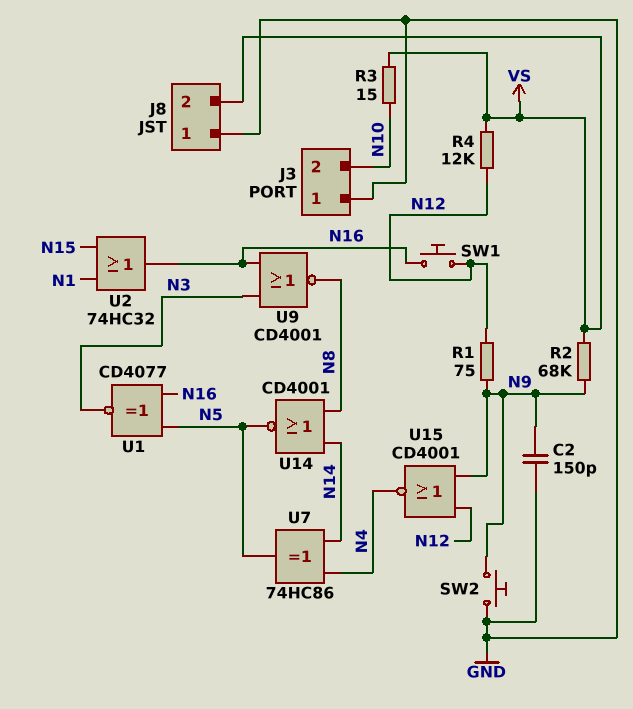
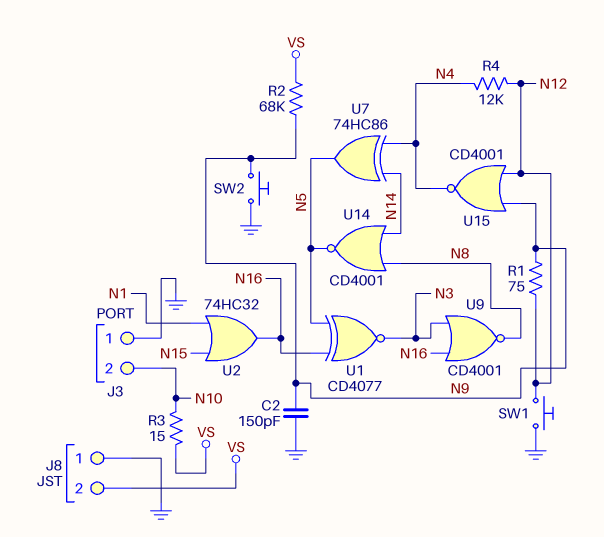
R4: 12k (N12, VS) -> 12k (N4, N12)
SW1: button (N12, N16) -> button (GND, N12)

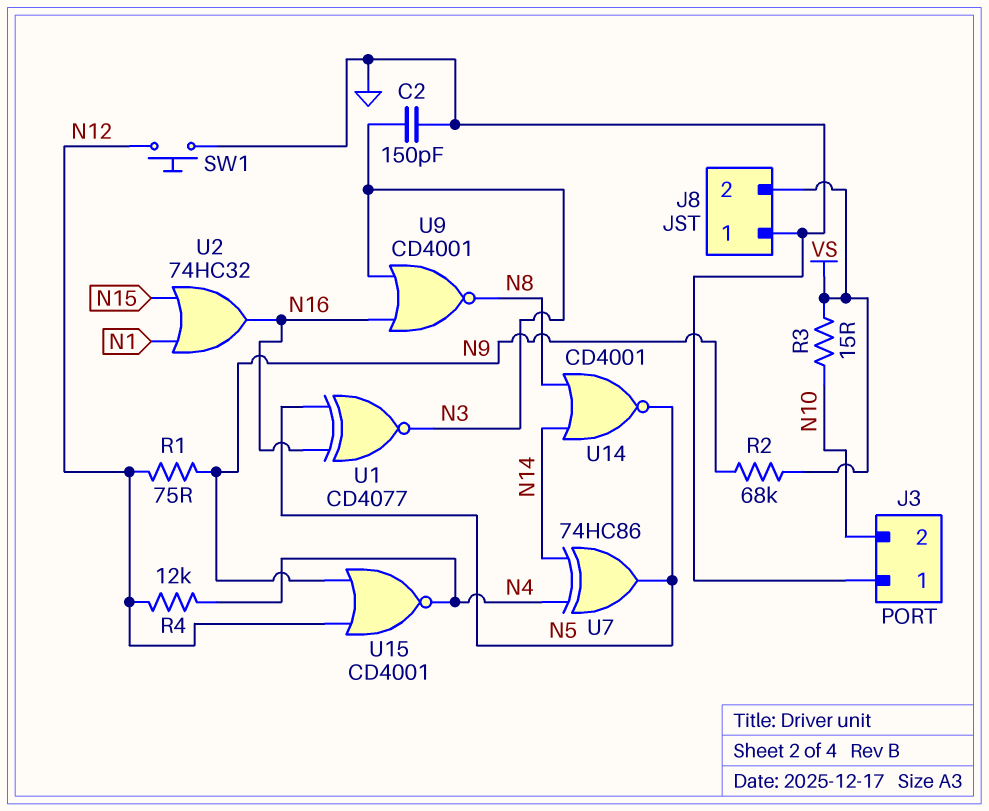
C2: 150pF (GND, N9) -> 150pF (GND, N3)
SW2: button (GND, N9) -> none

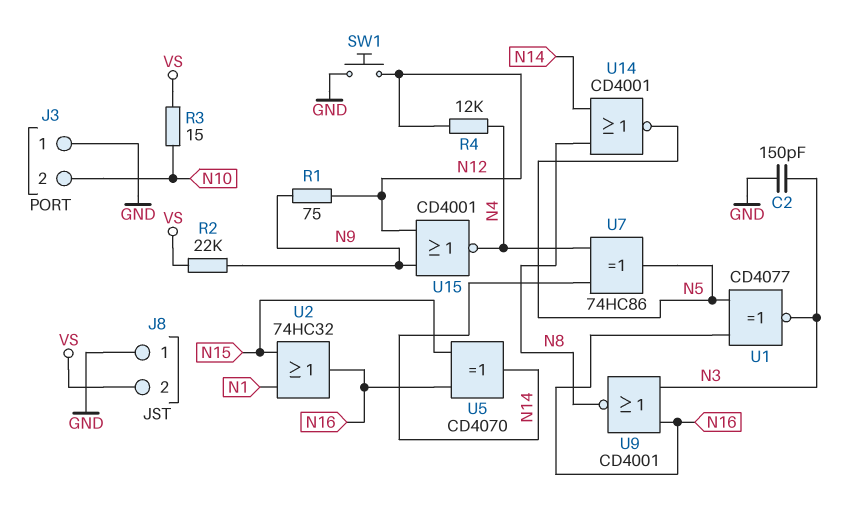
R2: 68k (N9, VS) -> 22k (N9, VS)
U5: none -> XOR CD4070 (in N15, in N16, out N14)

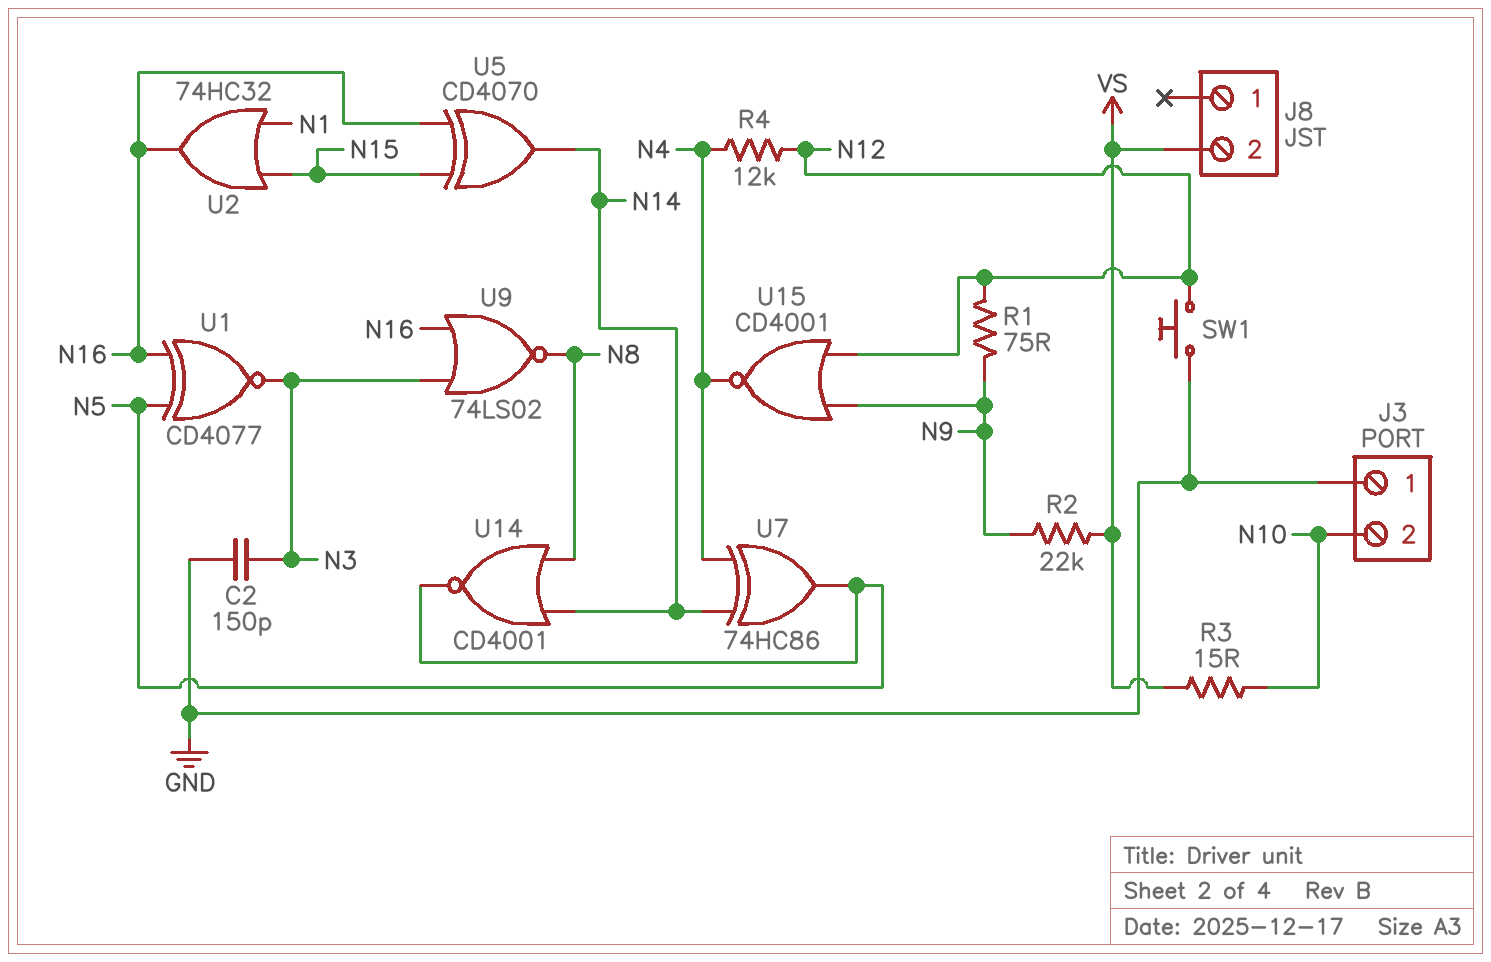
J8 pin 1: GND -> none
U9: NOR CD4001 (in N3, in N16, out N8) -> NOR 74LS02 (in N3, in N16, out N8)

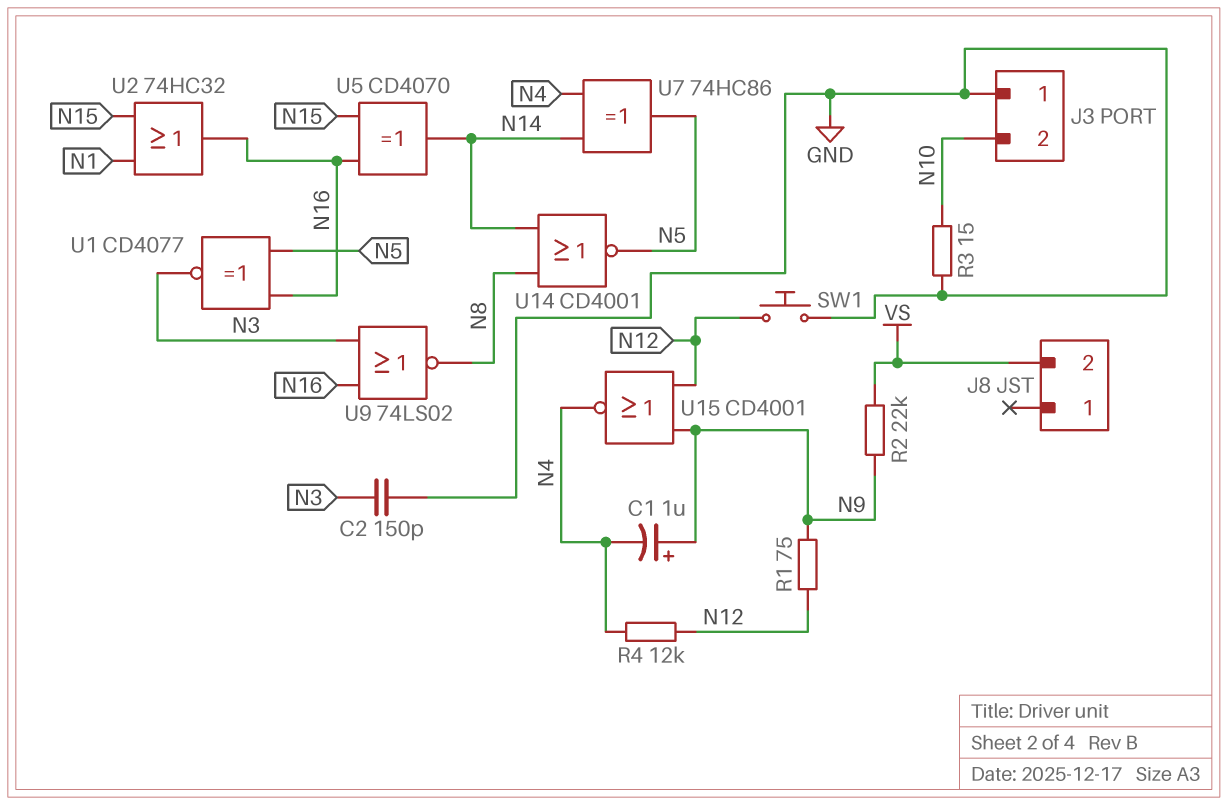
C1: none -> 1uF (plus N9, minus N4)
R3: 15 (N10, VS) -> 15 (GND, N10)

